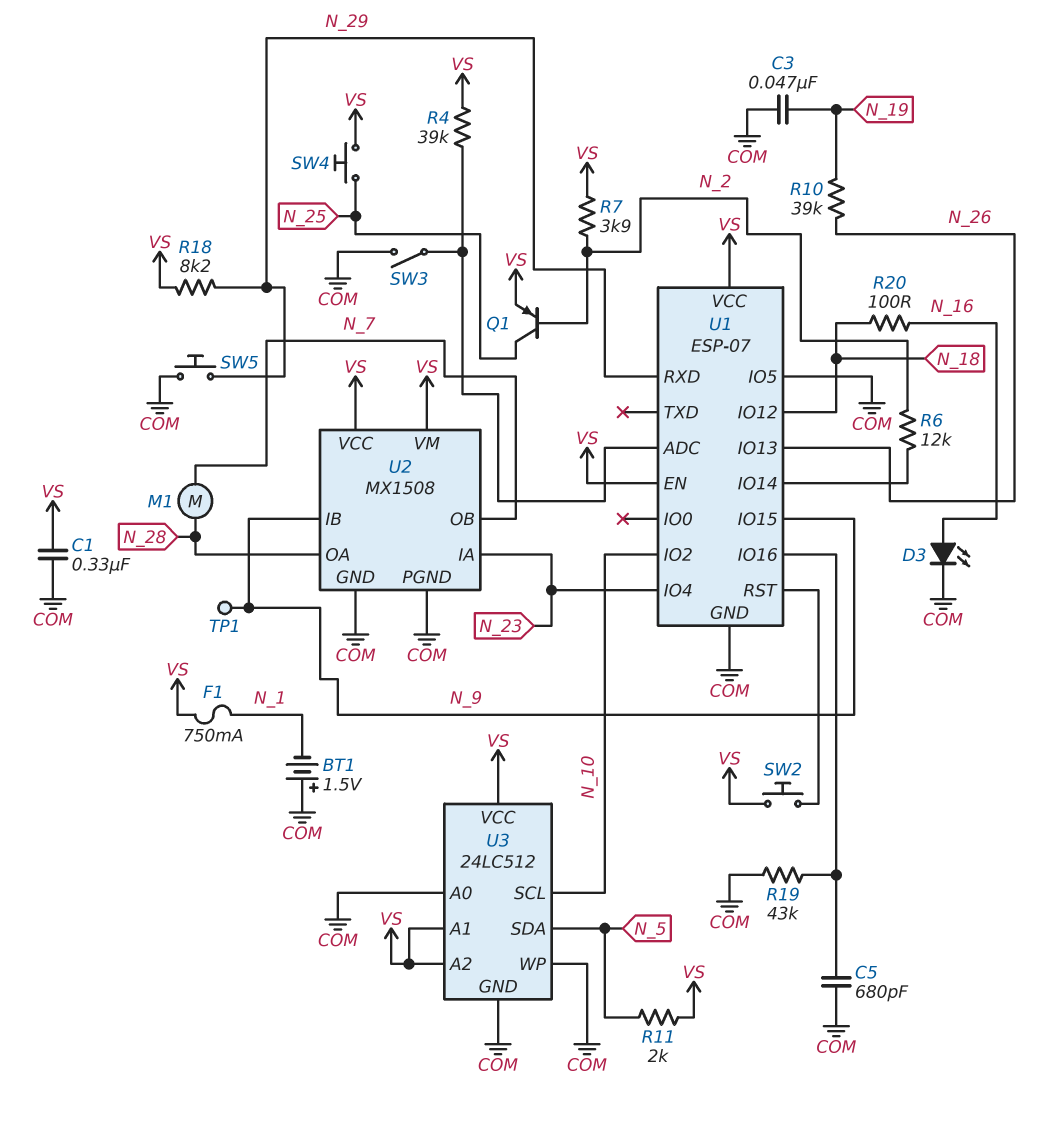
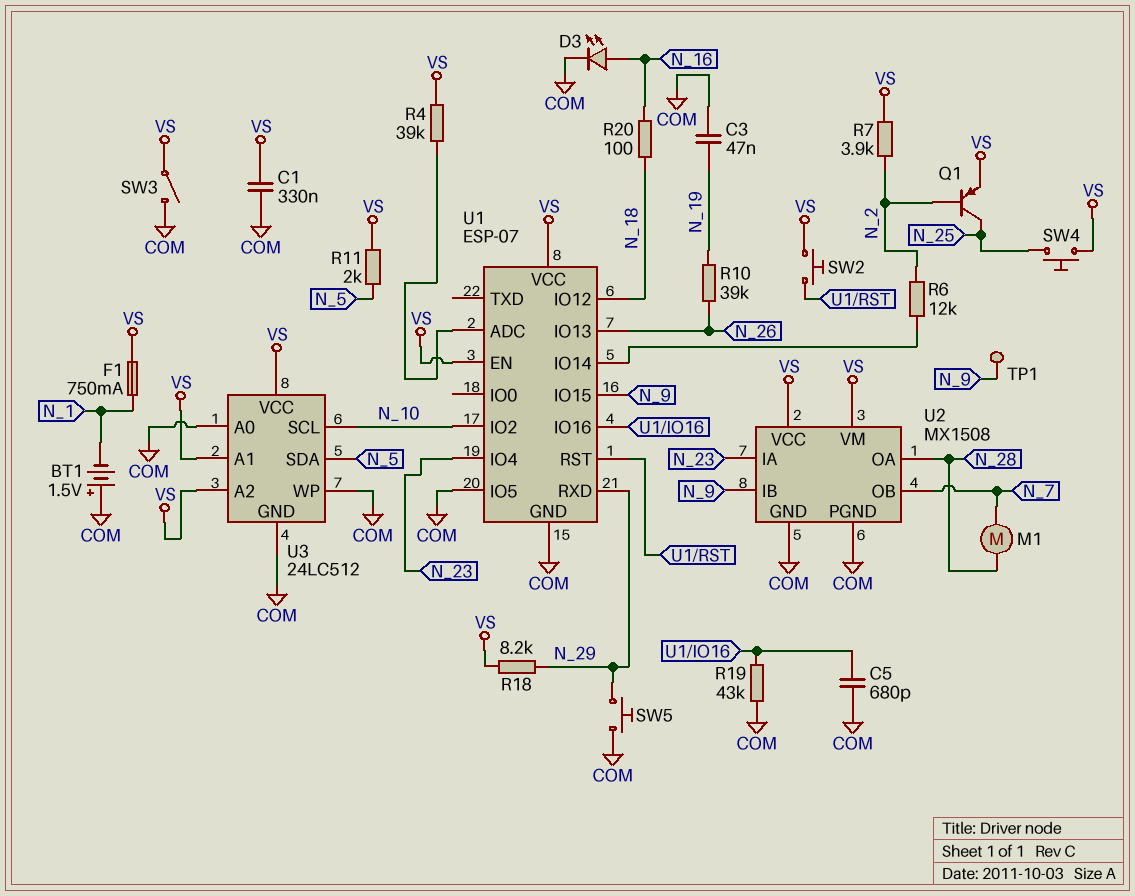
SW3: switch (COM, U1/ADC) -> switch (COM, VS)

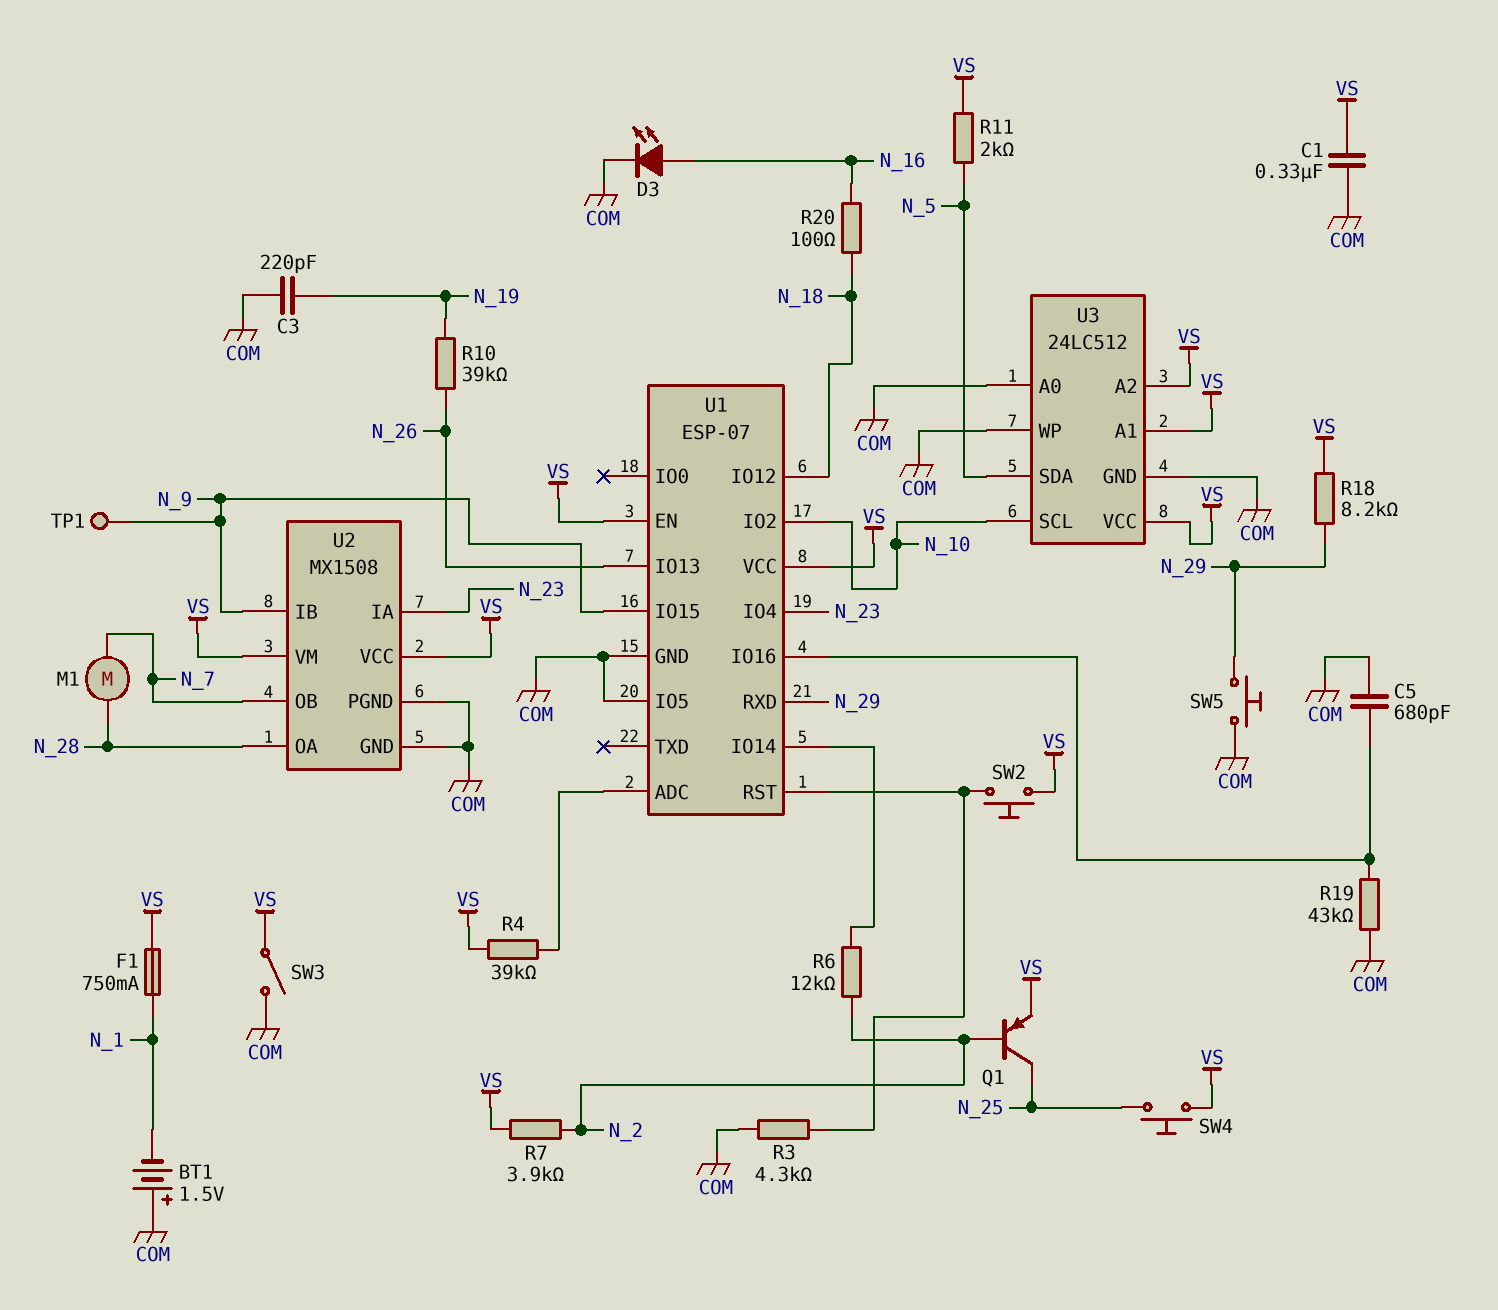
C3: 47nF (COM, N_19) -> 220pF (COM, N_19)
R3: none -> 4.3k (COM, U1/RST)

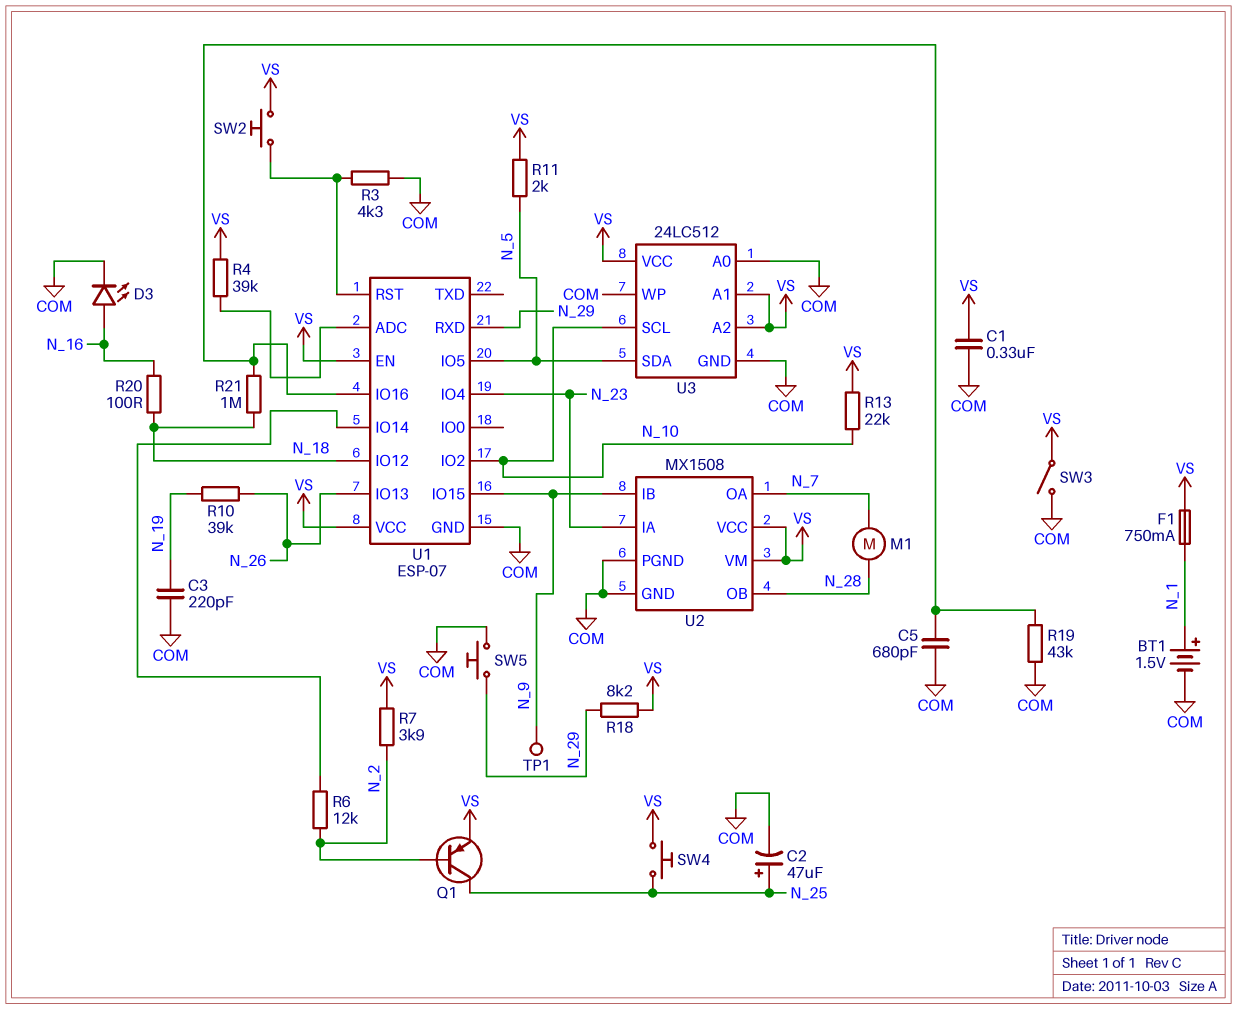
BT1: 1.5V (plus COM, minus N_1) -> 1.5V (plus N_1, minus COM)
C2: none -> 47uF (plus N_25, minus COM)
R13: none -> 22k (N_10, VS)
R21: none -> 1M (N_18, U1/IO16)
U1 pin IO5: COM -> N_5
U2 pin OA: N_28 -> N_7
U2 pin OB: N_7 -> N_28

